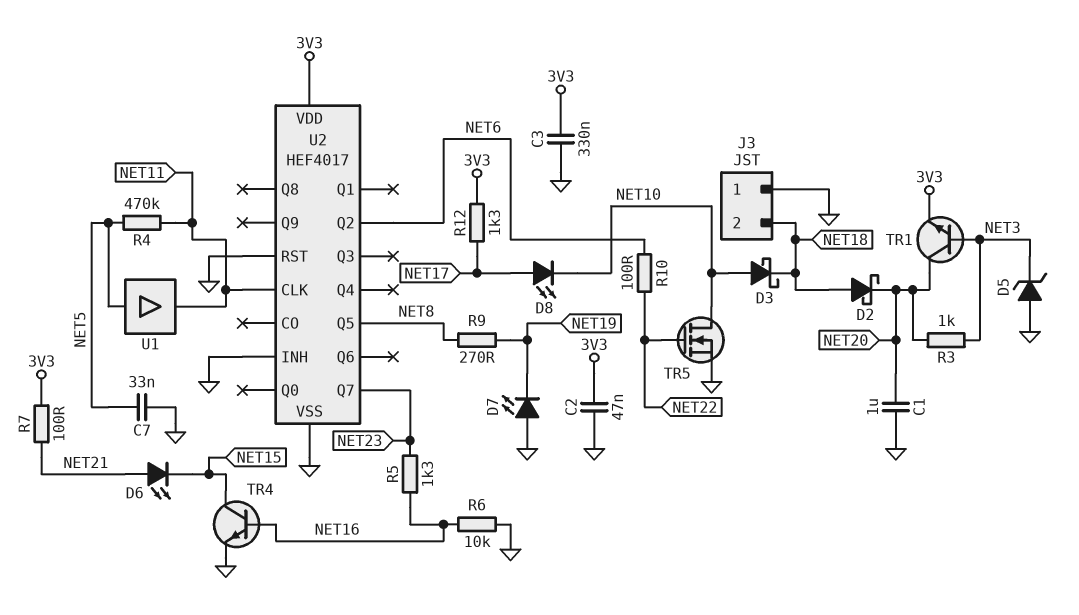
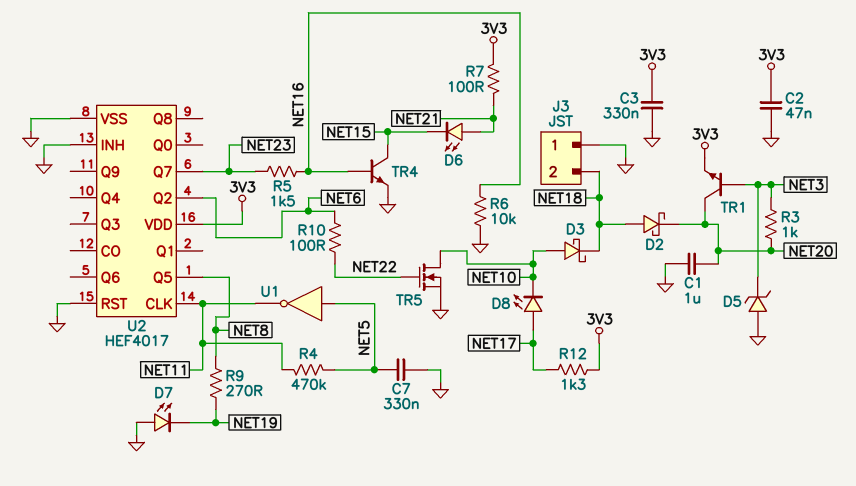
C7: 33nF (GND, NET5) -> 330nF (GND, NET5)
R5: 1.3k (NET16, NET23) -> 1.5k (NET16, NET23)
U1: buffer (in NET5, out NET11) -> NOT (in NET5, out NET11)

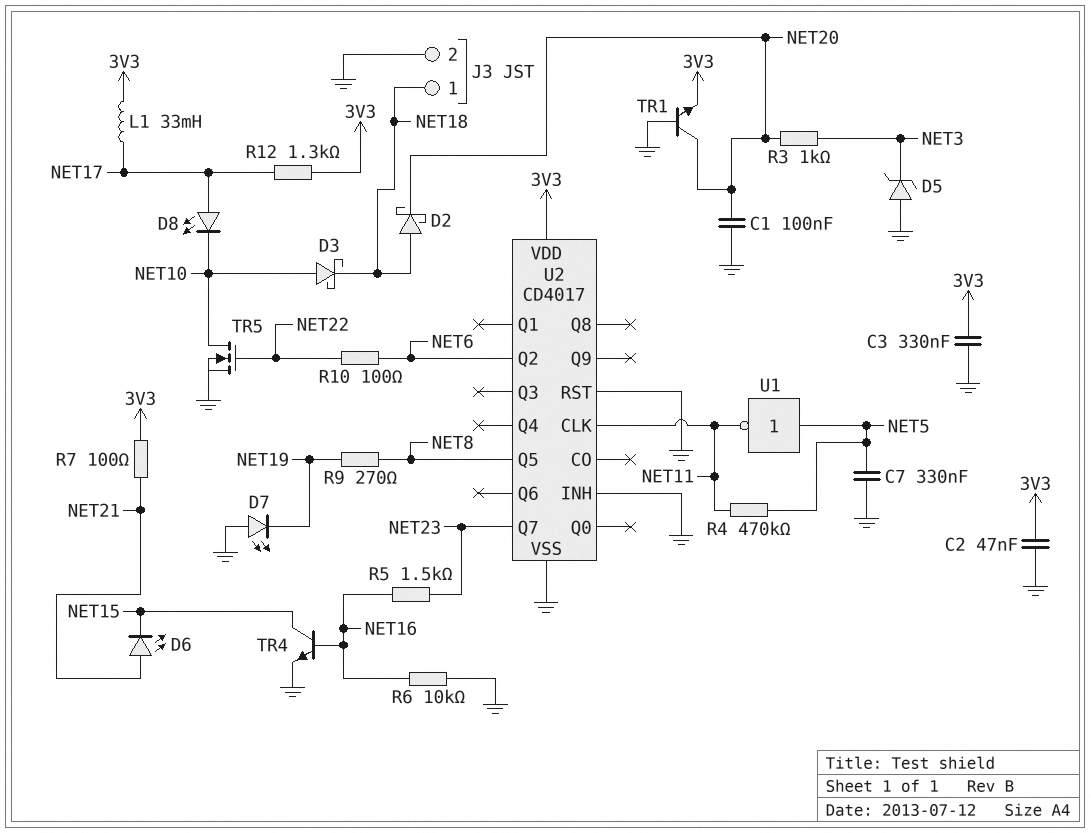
C1: 1uF (GND, NET20) -> 100nF (GND, NET20)
J3 pin 1: GND -> NET18
J3 pin 2: NET18 -> GND
L1: none -> 33mH (3V3, NET17)
TR1: NPN (B NET3, C NET20, E 3V3) -> NPN (B GND, C NET20, E 3V3)
U2: HEF4017 -> CD4017

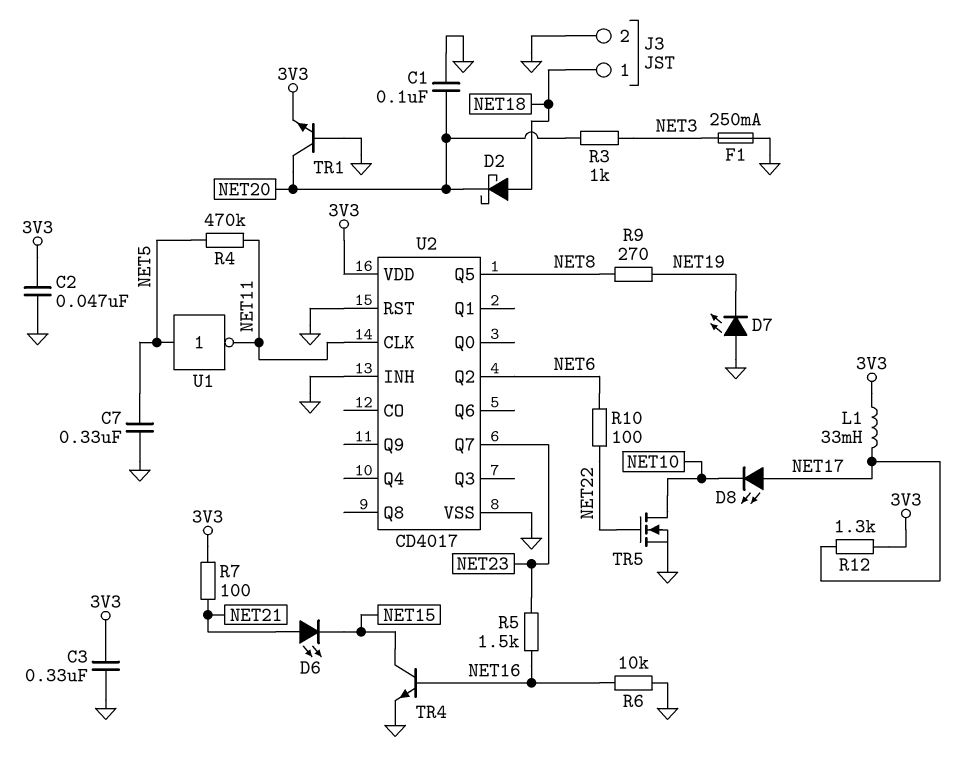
D3: schottky (A NET10, K NET18) -> none
D5: zener (A GND, K NET3) -> none
F1: none -> 250mA (GND, NET3)

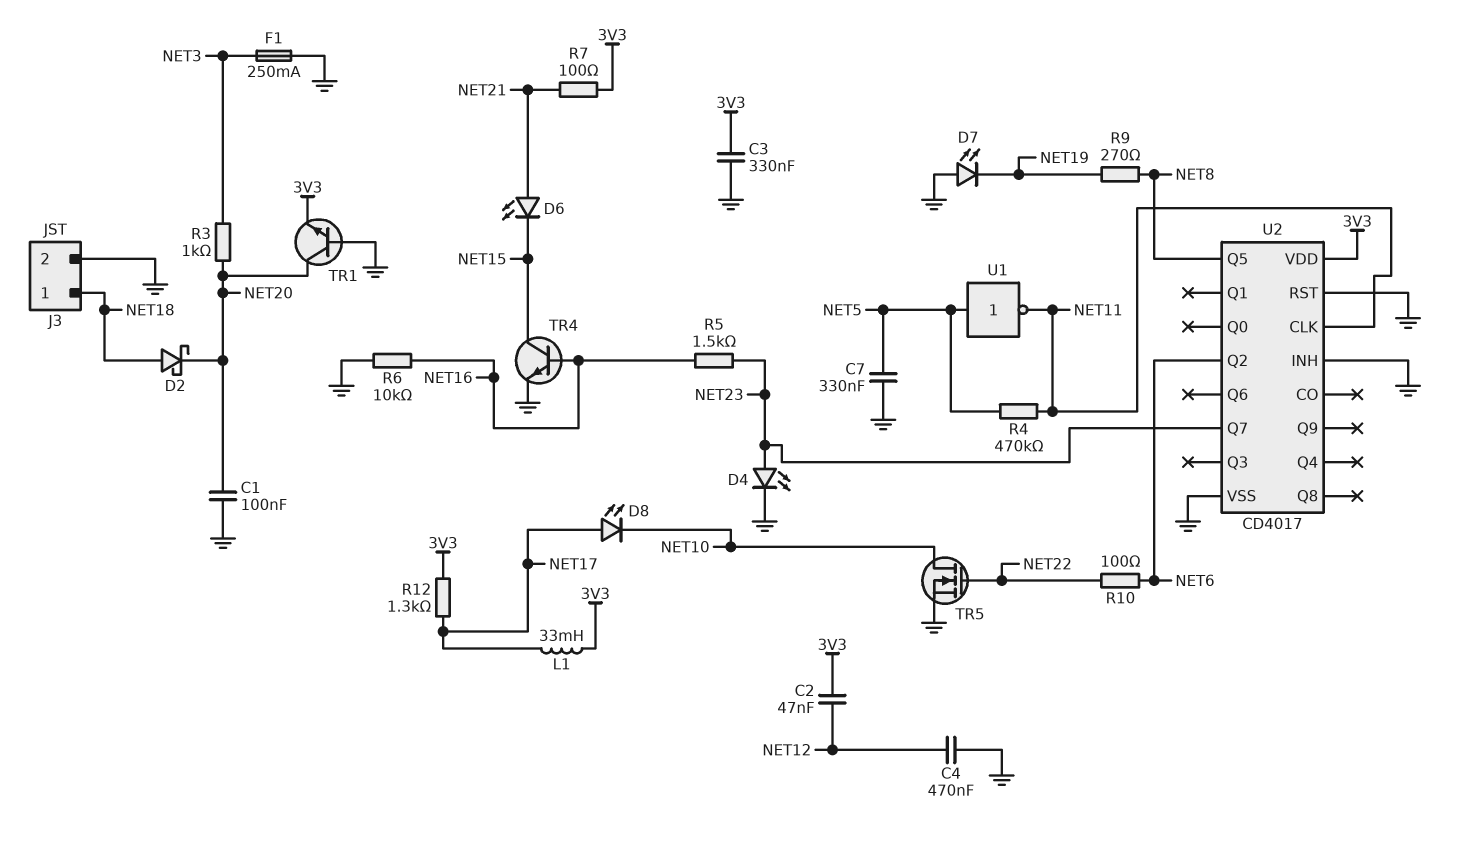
C2: 47nF (3V3, GND) -> 47nF (3V3, NET12)
C4: none -> 470nF (GND, NET12)
D4: none -> LED (A NET23, K GND)

